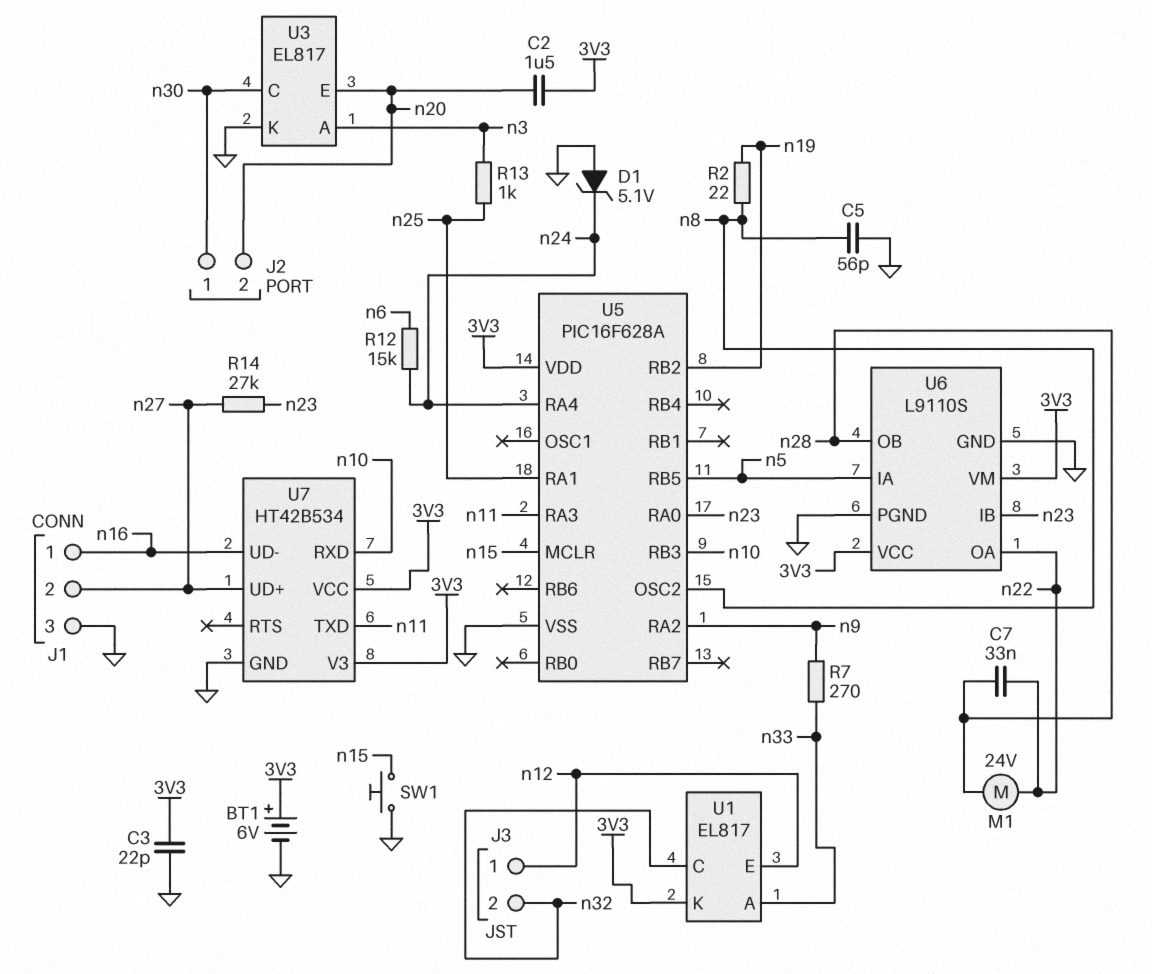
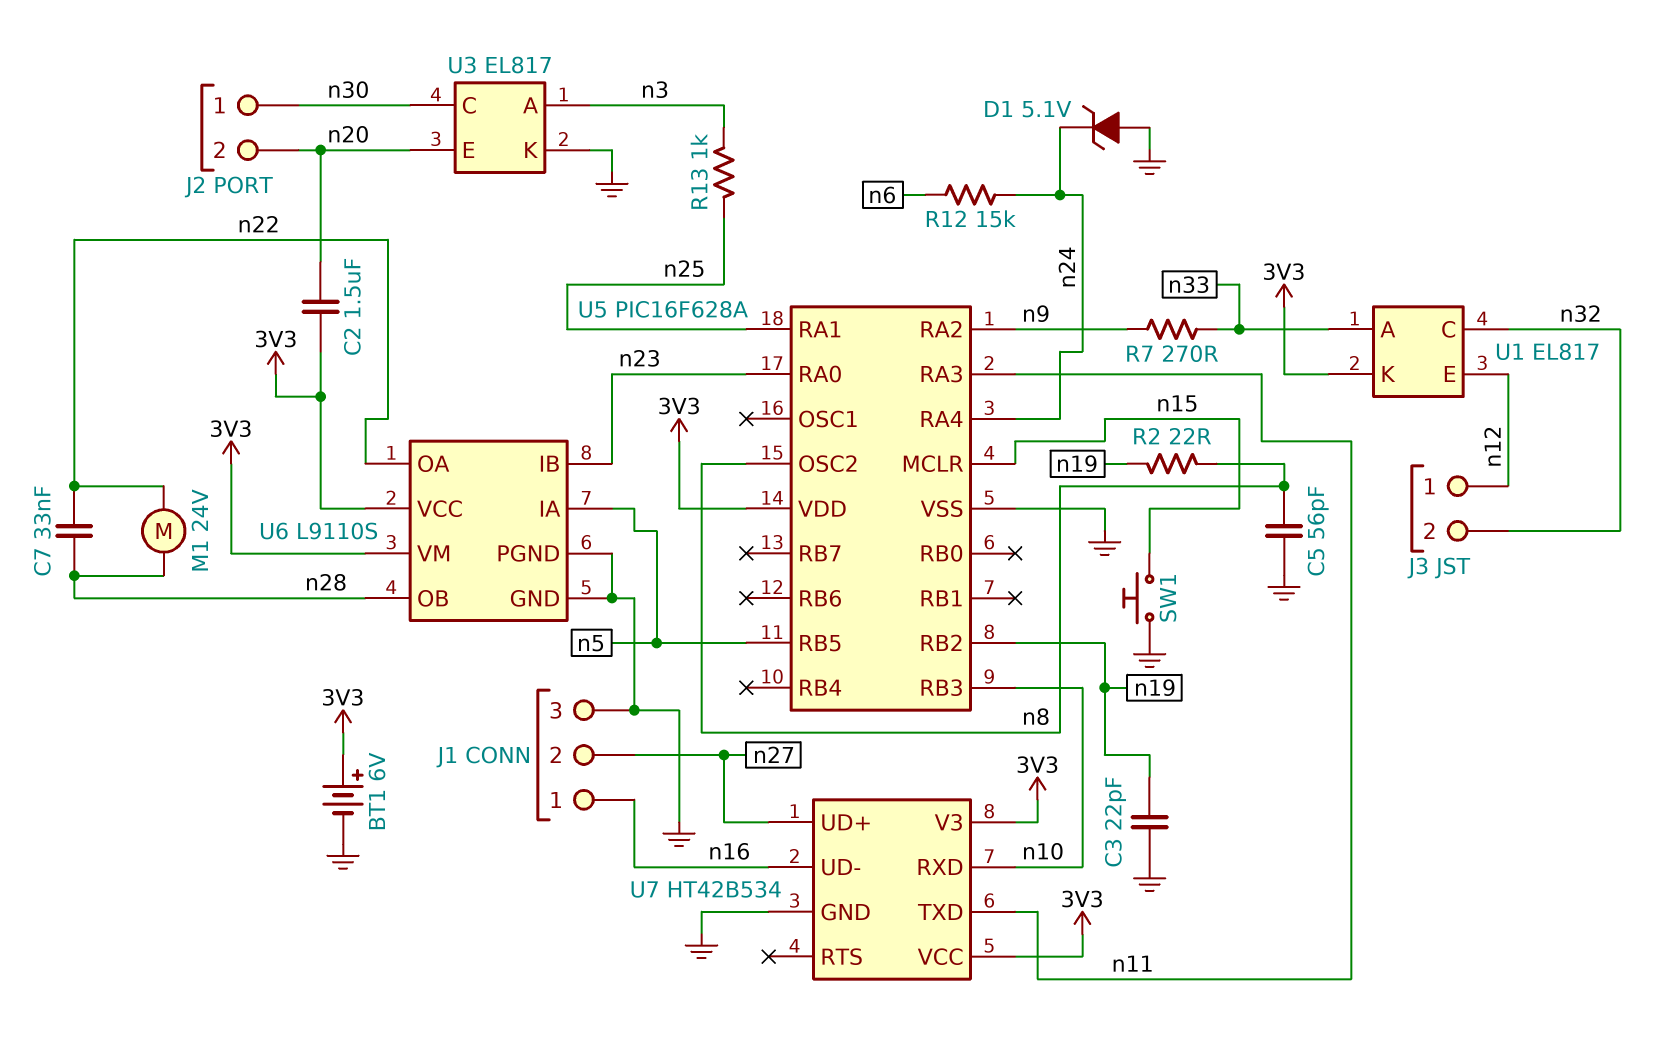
C3: 22pF (3V3, GND) -> 22pF (GND, n19)
R14: 27k (n23, n27) -> none

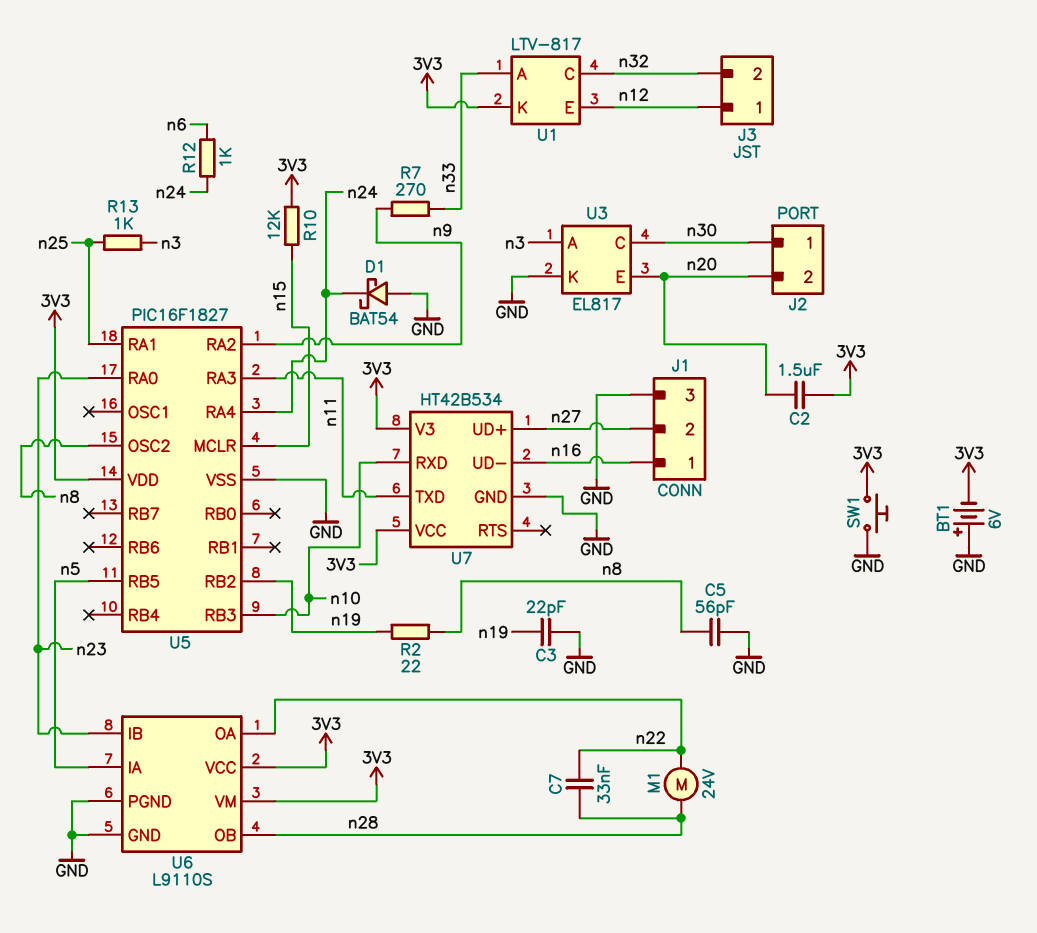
BT1: 6V (plus 3V3, minus GND) -> 6V (plus GND, minus 3V3)
D1: zener 5.1V (A GND, K n24) -> schottky BAT54 (A GND, K n24)
R10: none -> 12k (3V3, n15)
R12: 15k (n6, n24) -> 1k (n6, n24)
SW1: button (GND, n15) -> button (3V3, GND)
U1: EL817 -> LTV-817
U5: PIC16F628A -> PIC16F1827

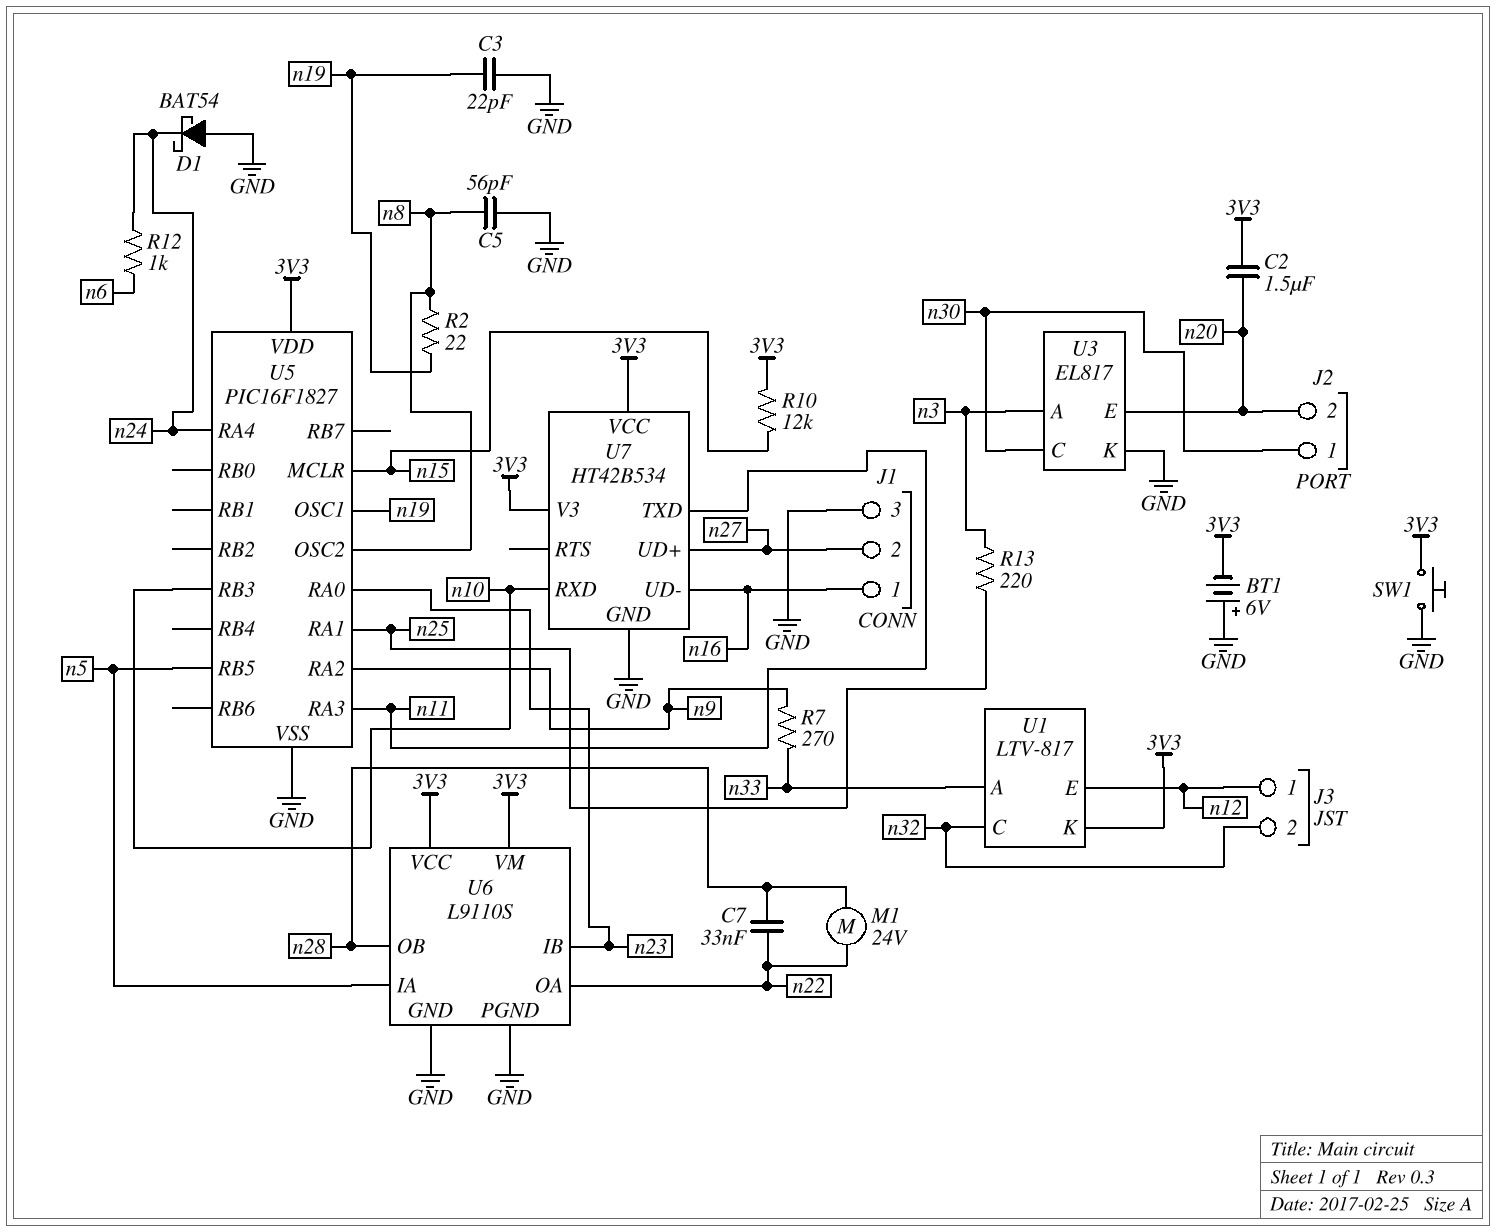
R13: 1k (n3, n25) -> 220 (n3, n25)
U5 pin OSC1: none -> n19
U5 pin RB2: n19 -> none

